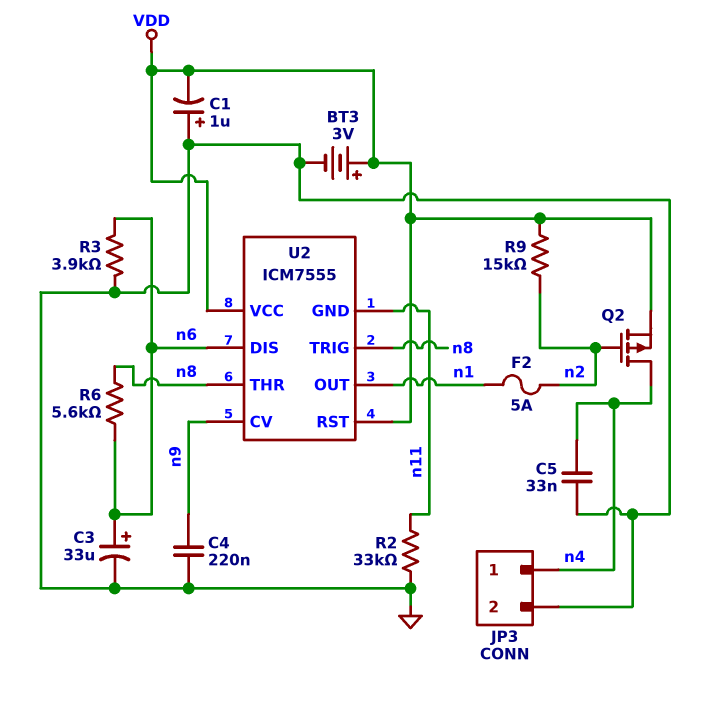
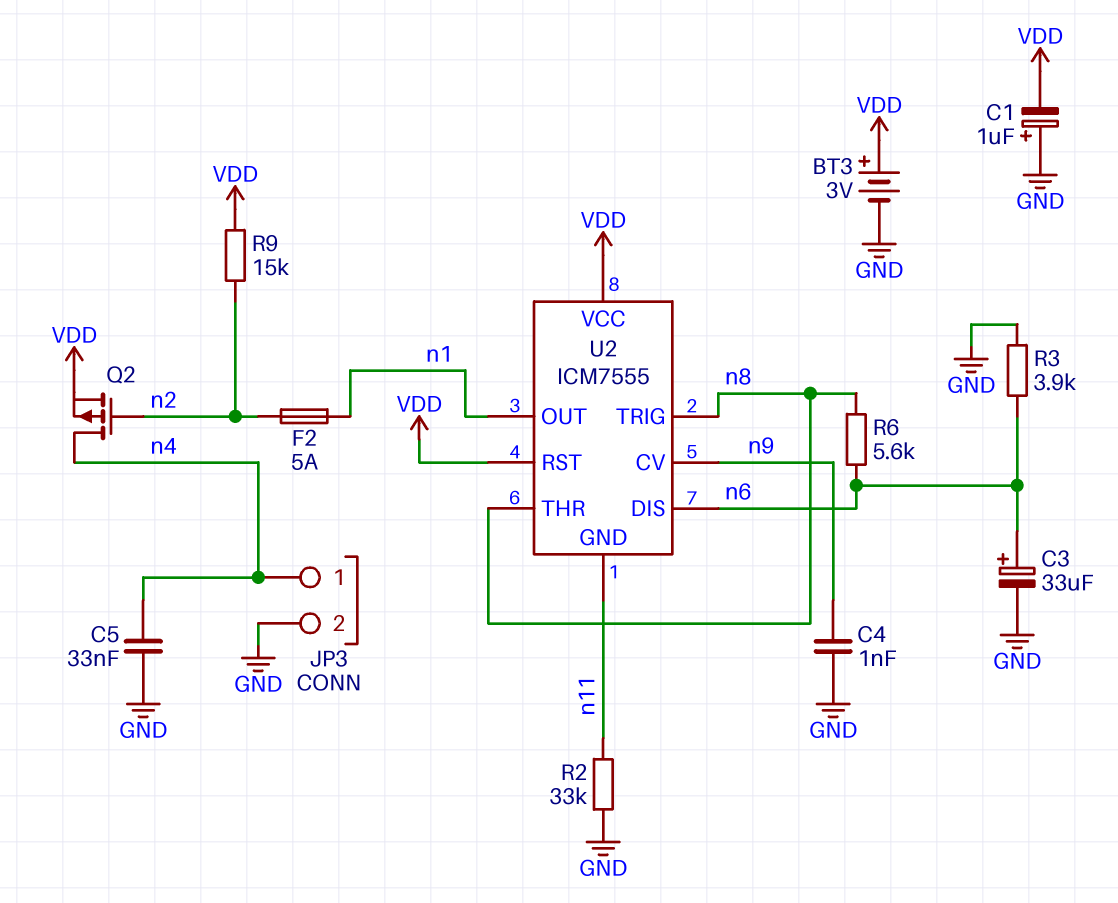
C4: 220nF (GND, n9) -> 1nF (GND, n9)

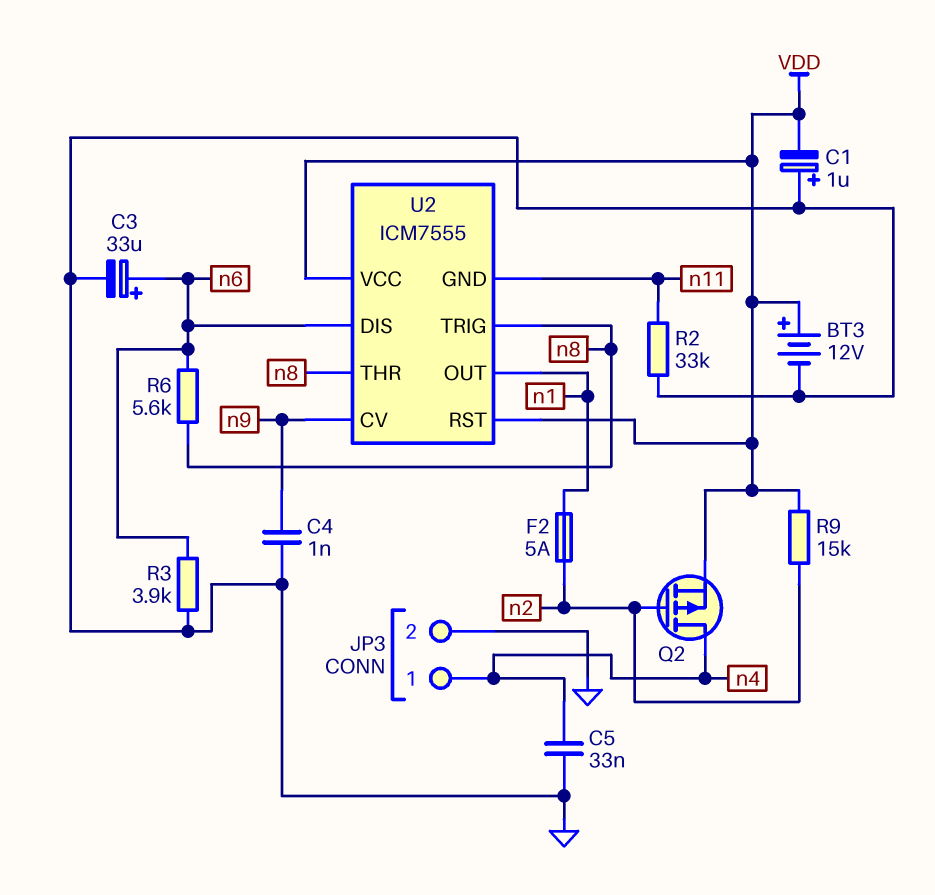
BT3: 3V (plus VDD, minus GND) -> 12V (plus VDD, minus GND)

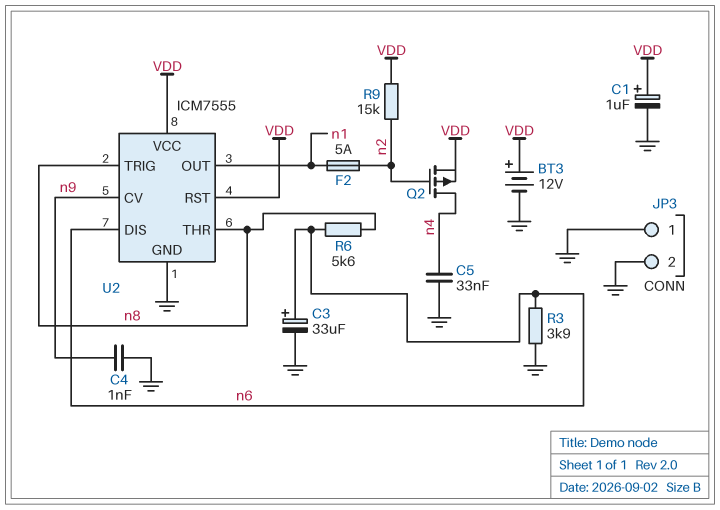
C1: 1uF (plus GND, minus VDD) -> 1uF (plus VDD, minus GND)
JP3 pin 1: n4 -> GND
R2: 33k (GND, n11) -> none
U2 pin GND: n11 -> GND

